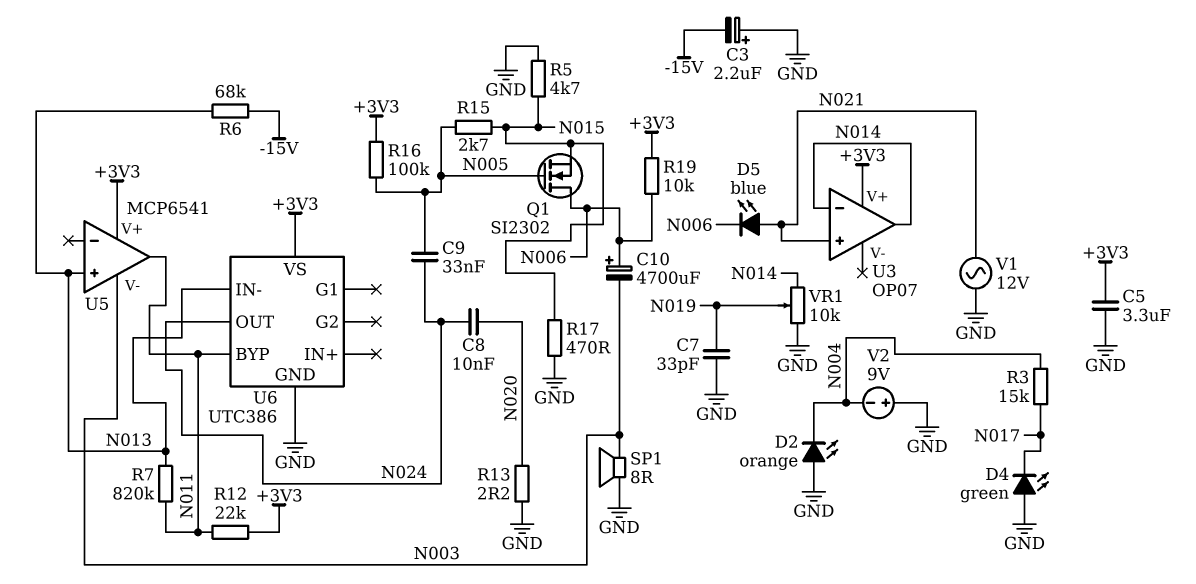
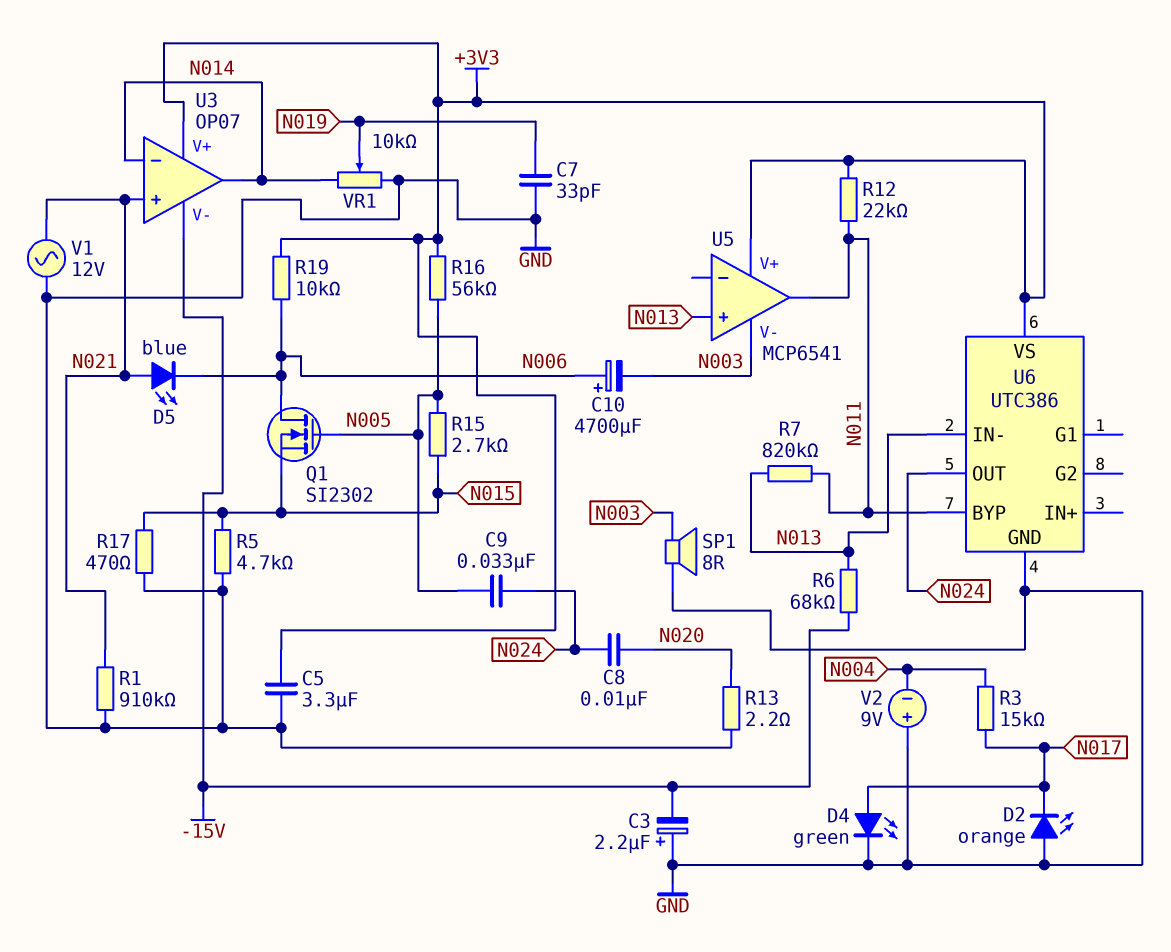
D2: LED orange (A GND, K N004) -> LED orange (A GND, K N017)
D4: LED green (A GND, K N017) -> LED green (A N017, K GND)
R1: none -> 910k (GND, N021)
R16: 100k (+3V3, N005) -> 56k (+3V3, N005)
U3 pin V-: none -> -15V

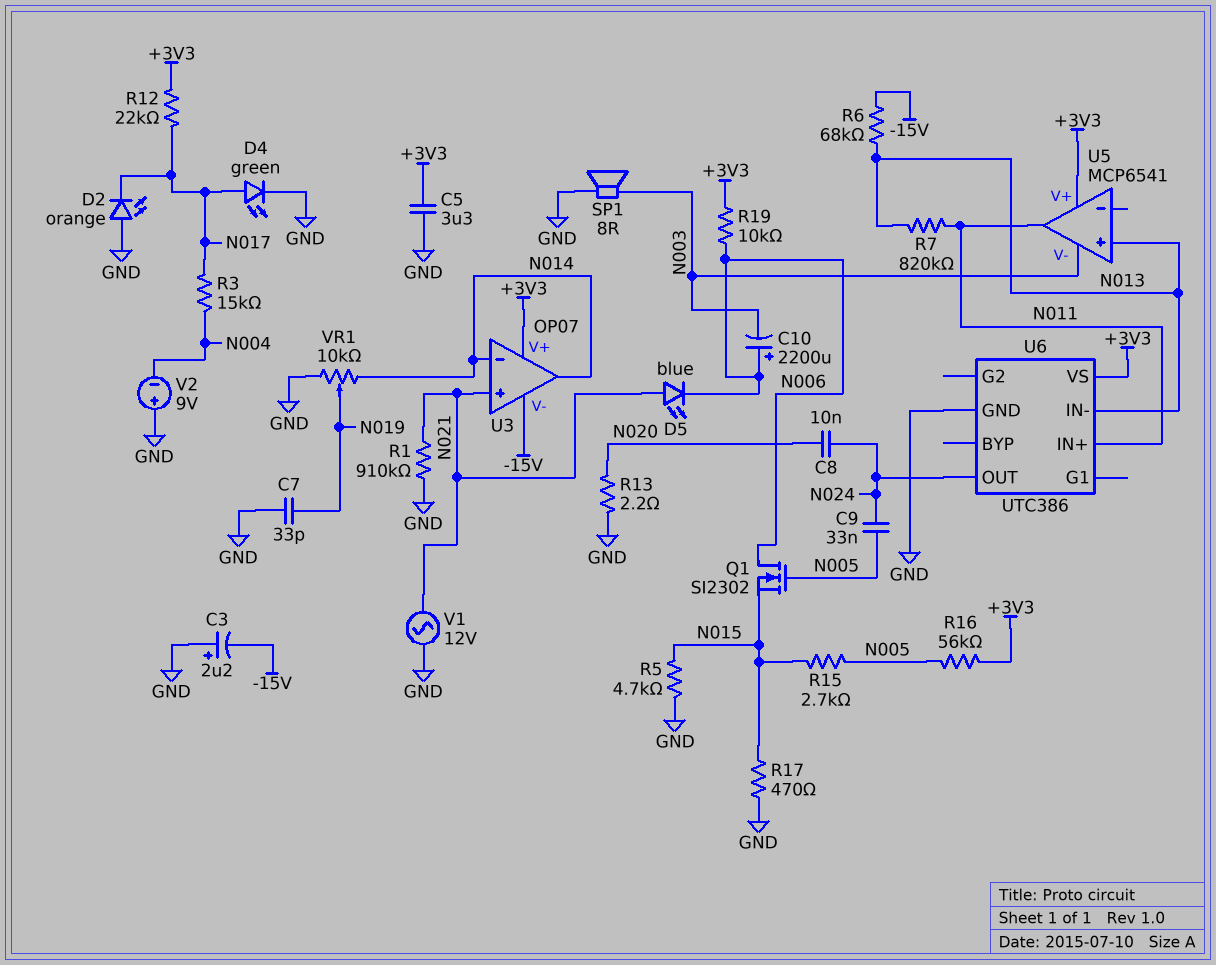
C10: 4700uF (plus N006, minus N003) -> 2200uF (plus N006, minus N003)
R12: 22k (+3V3, N011) -> 22k (+3V3, N017)
U6 pin BYP: N011 -> none
U6 pin IN+: none -> N011

